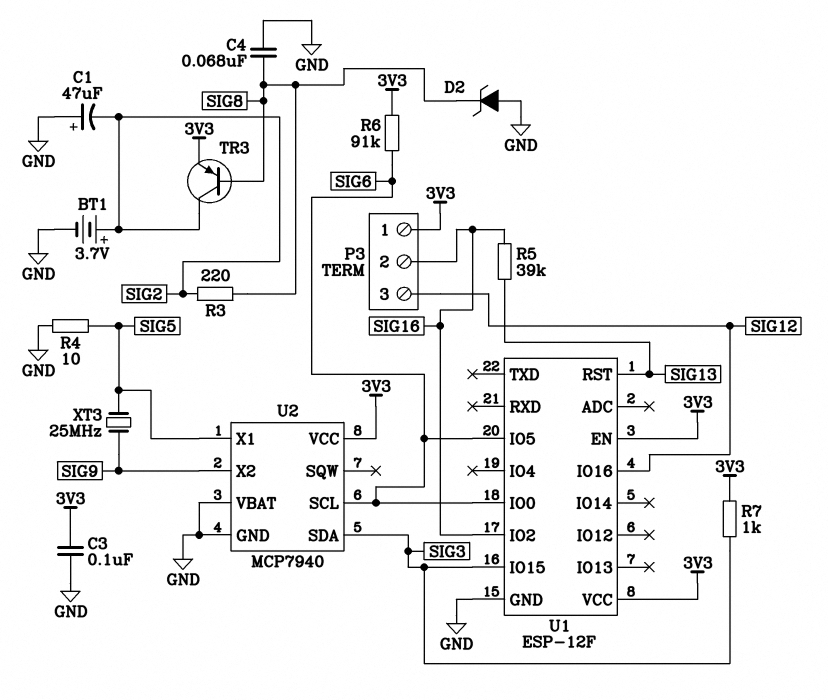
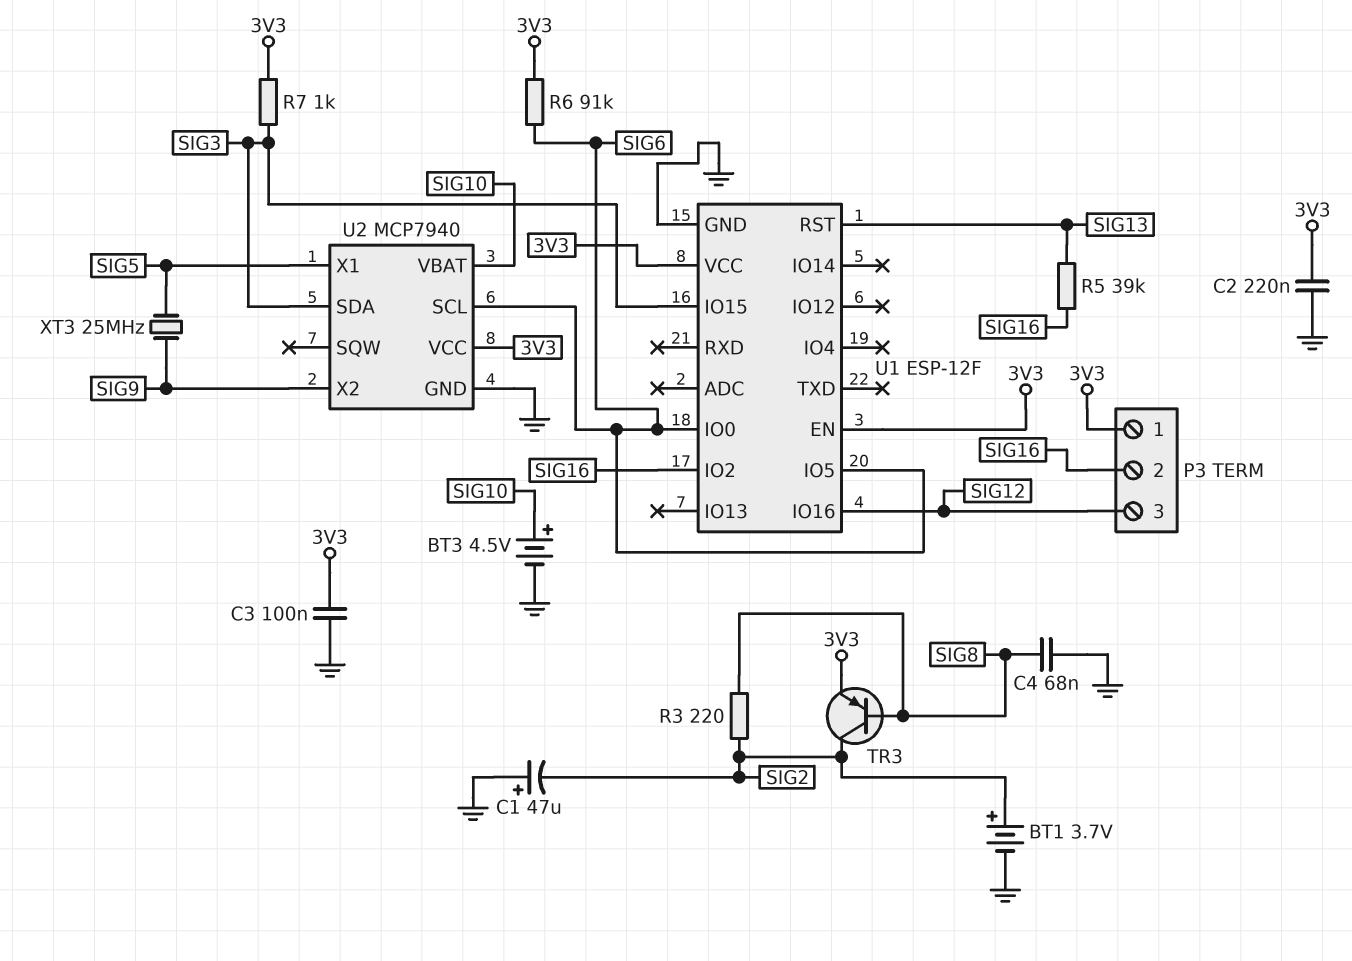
BT3: none -> 4.5V (plus SIG10, minus GND)
C2: none -> 220nF (3V3, GND)
D2: zener (A GND, K SIG8) -> none
R4: 10 (GND, SIG5) -> none
U2 pin VBAT: GND -> SIG10

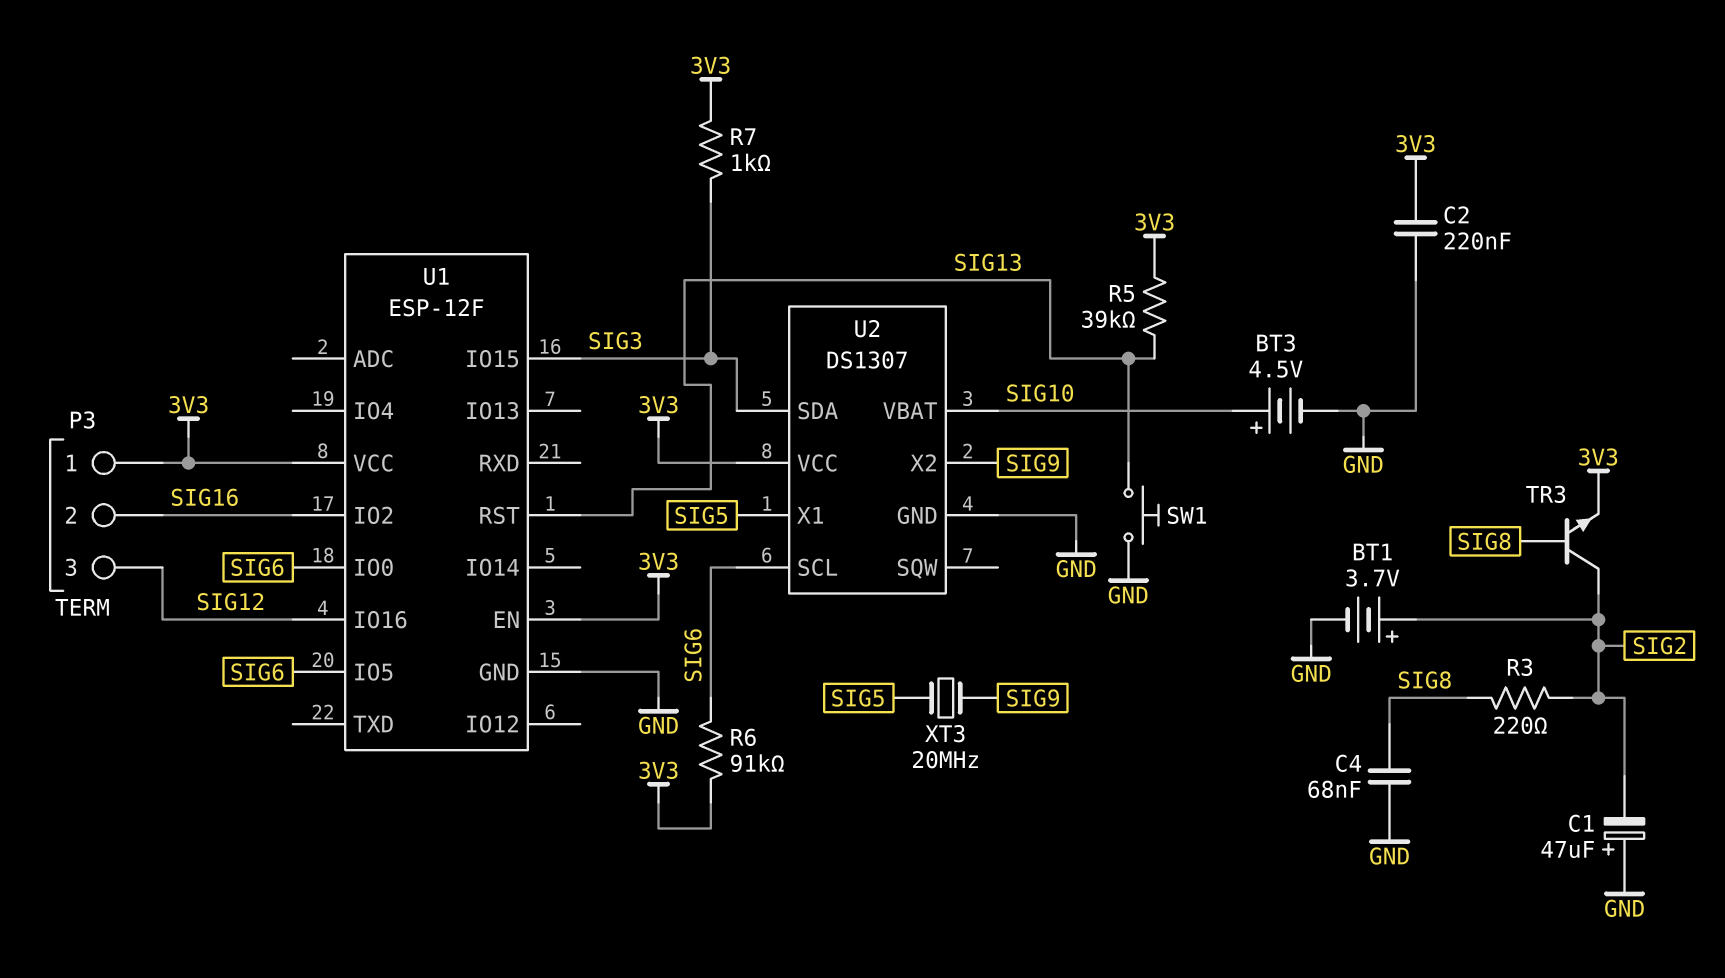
C3: 100nF (3V3, GND) -> none
R5: 39k (SIG13, SIG16) -> 39k (3V3, SIG13)
SW1: none -> button (GND, SIG13)
TR3: PNP (B SIG8, C SIG2, E 3V3) -> NPN (B SIG8, C SIG2, E 3V3)
U2: MCP7940 -> DS1307
XT3: 25MHz (SIG5, SIG9) -> 20MHz (SIG5, SIG9)

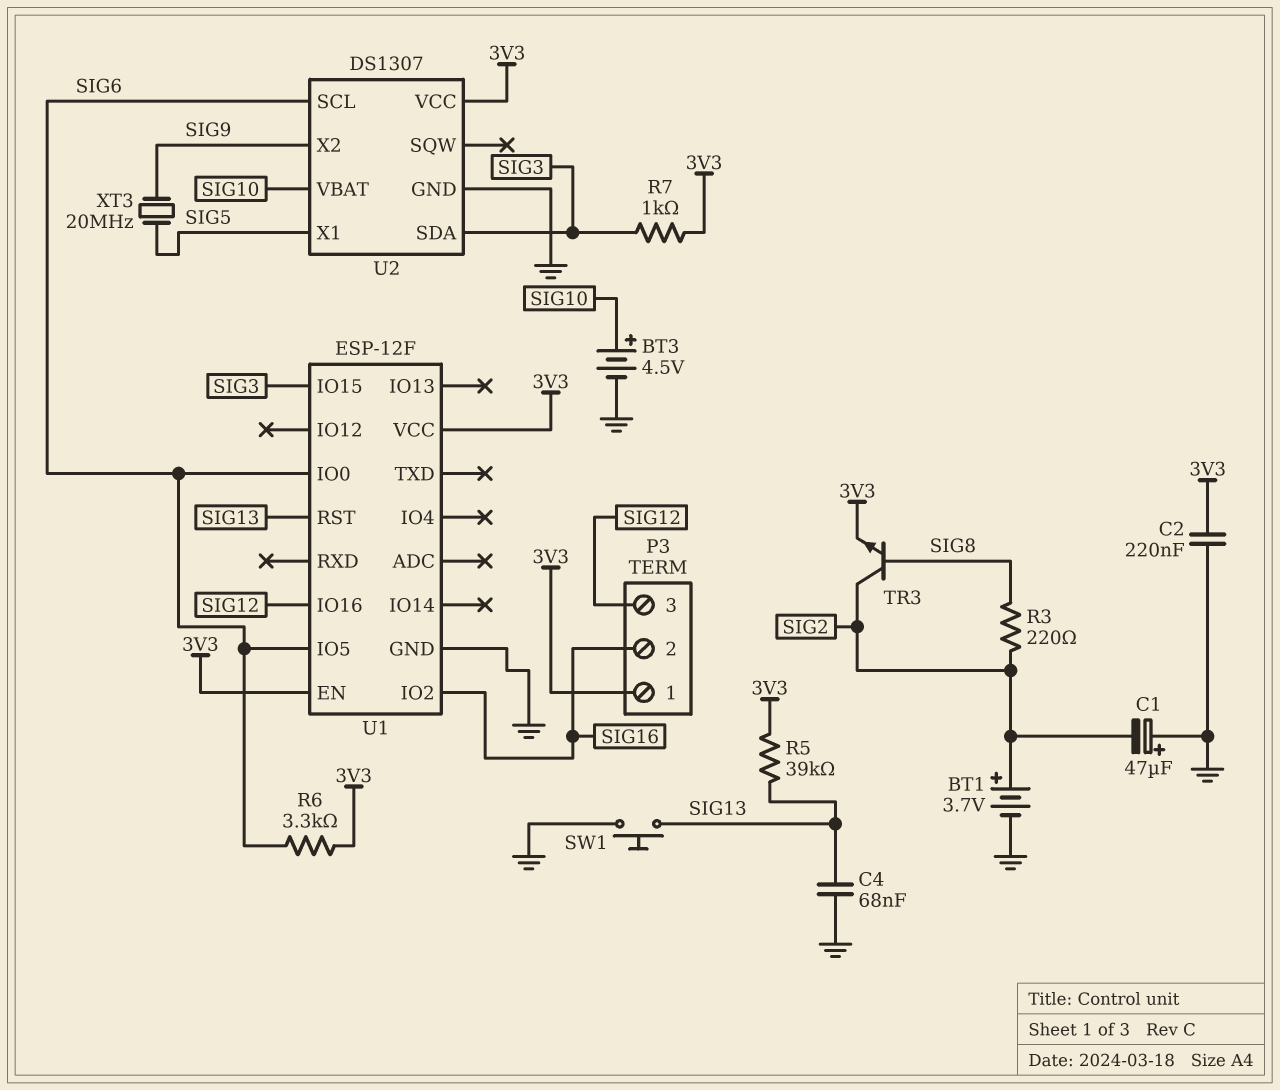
C4: 68nF (GND, SIG8) -> 68nF (GND, SIG13)
R6: 91k (3V3, SIG6) -> 3.3k (3V3, SIG6)

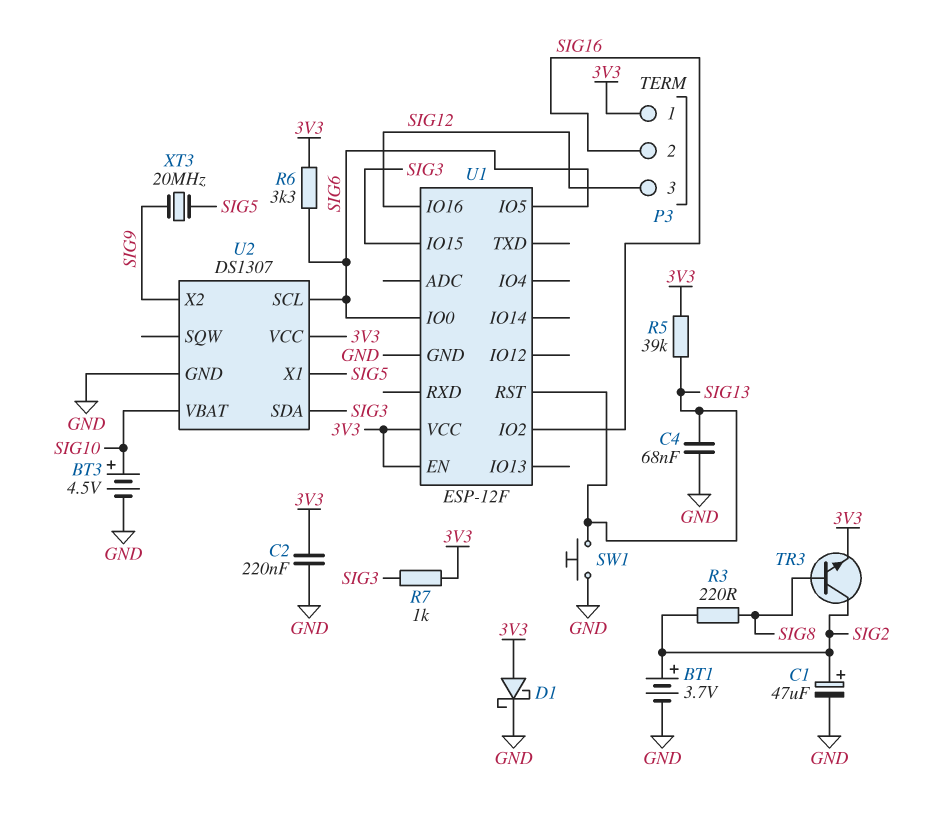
C1: 47uF (plus GND, minus SIG2) -> 47uF (plus SIG2, minus GND)
D1: none -> schottky (A 3V3, K GND)

